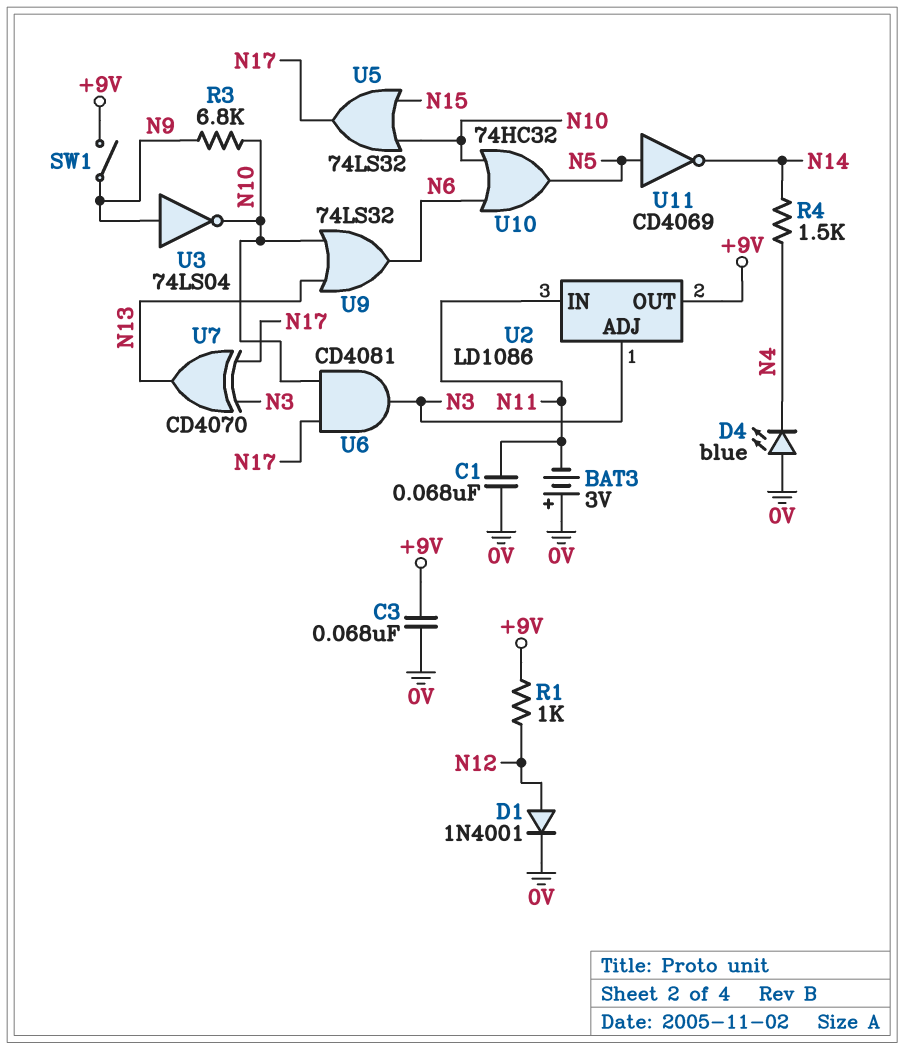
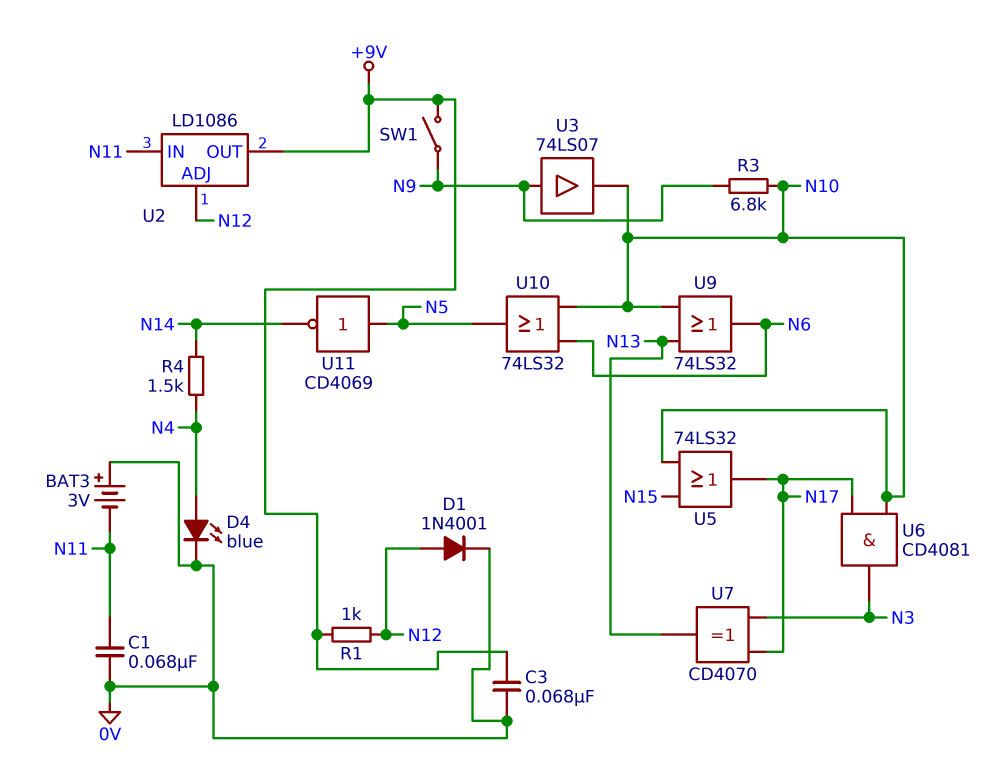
D4: LED blue (A 0V, K N4) -> LED blue (A N4, K 0V)
U2 pin ADJ: N3 -> N12
U3: NOT 74LS04 (in N9, out N10) -> buffer 74LS07 (in N9, out N10)
U10: OR 74HC32 (in N6, in N10, out N5) -> OR 74LS32 (in N6, in N10, out N5)

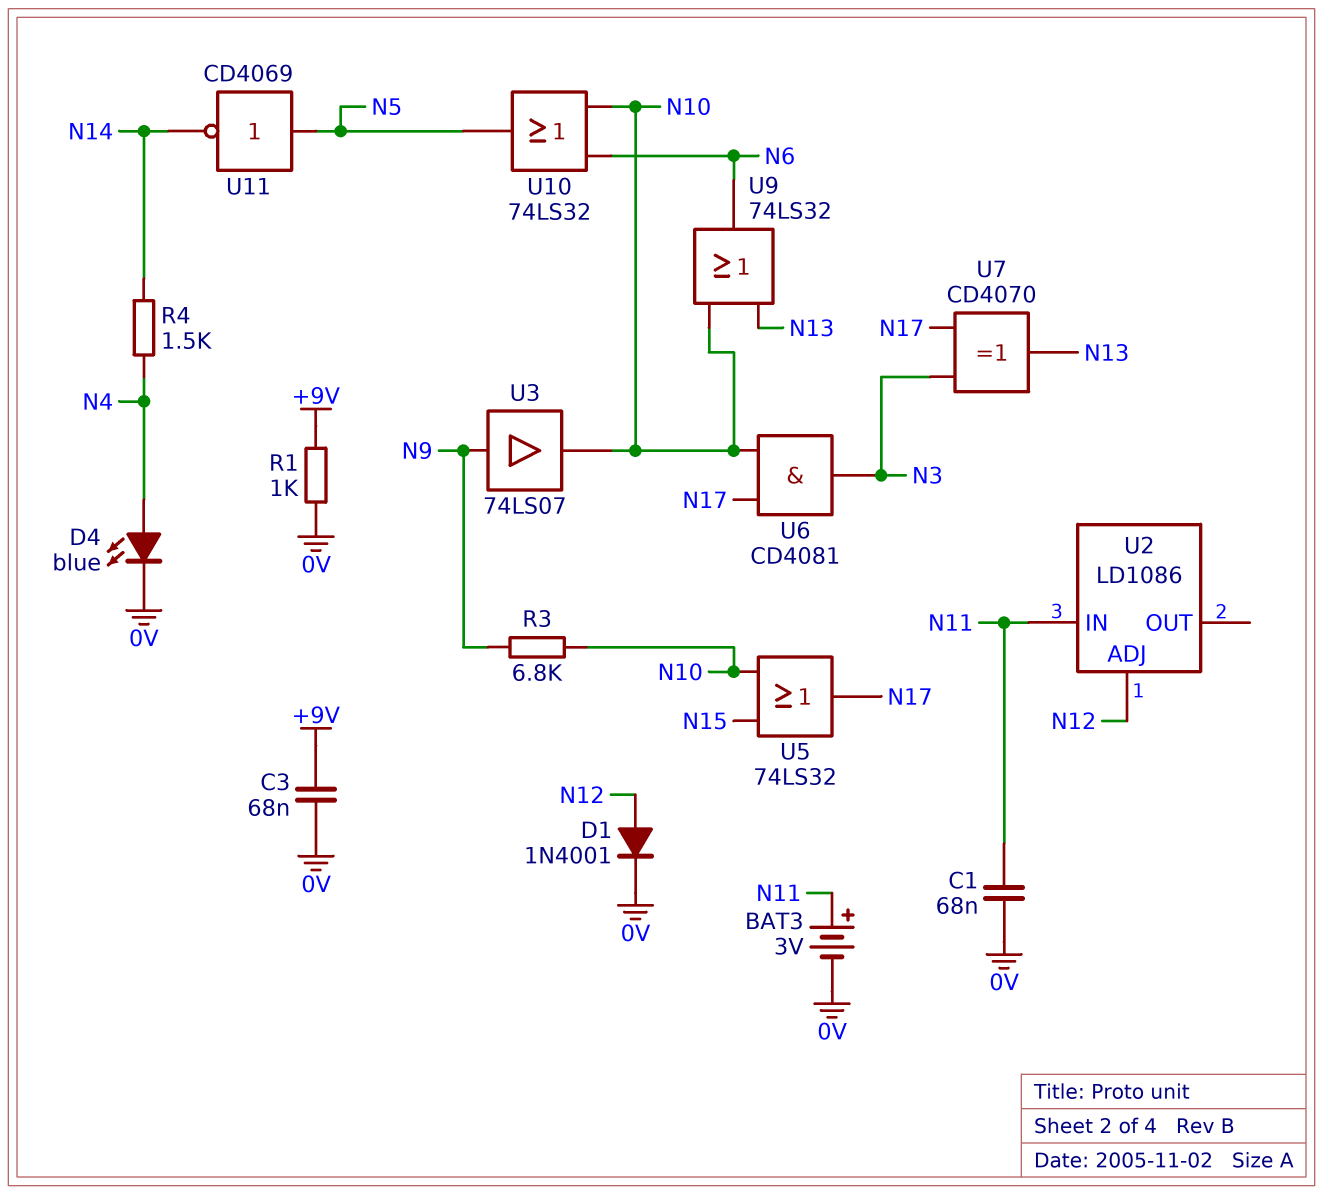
BAT3: 3V (plus 0V, minus N11) -> 3V (plus N11, minus 0V)
R1: 1k (+9V, N12) -> 1k (+9V, 0V)
SW1: switch (+9V, N9) -> none
U2 pin OUT: +9V -> none

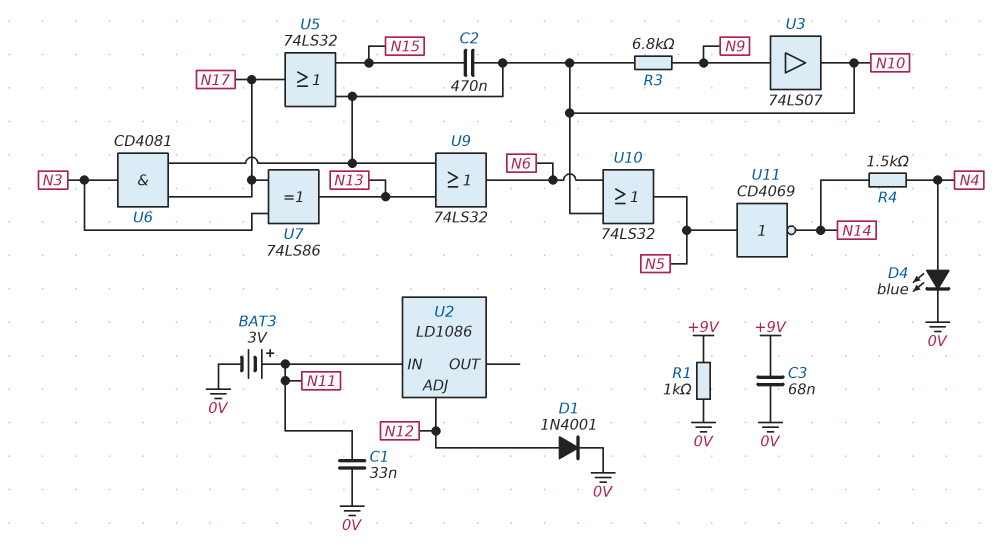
C1: 68nF (0V, N11) -> 33nF (0V, N11)
C2: none -> 470nF (N10, N15)
U7: XOR CD4070 (in N3, in N17, out N13) -> XOR 74LS86 (in N3, in N17, out N13)

